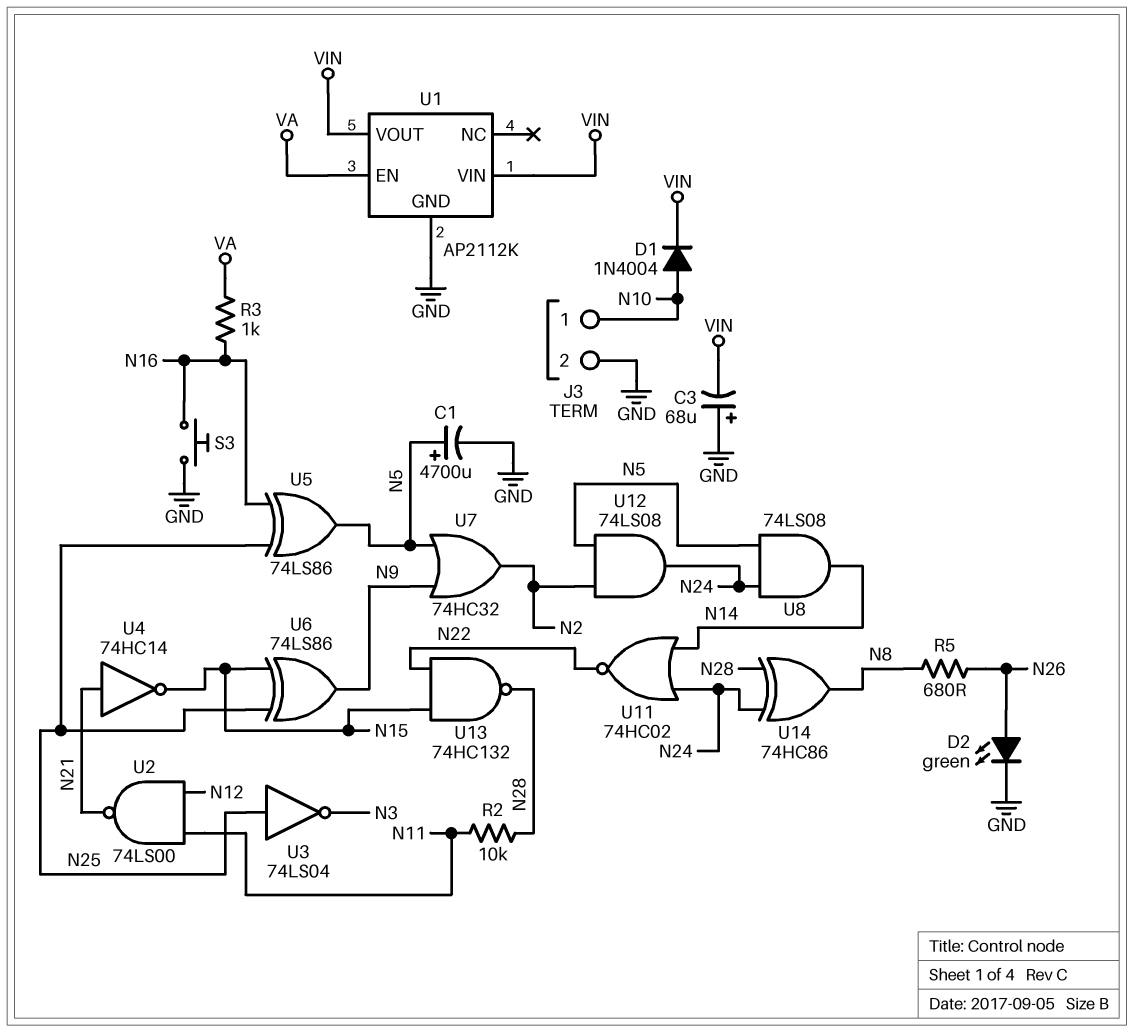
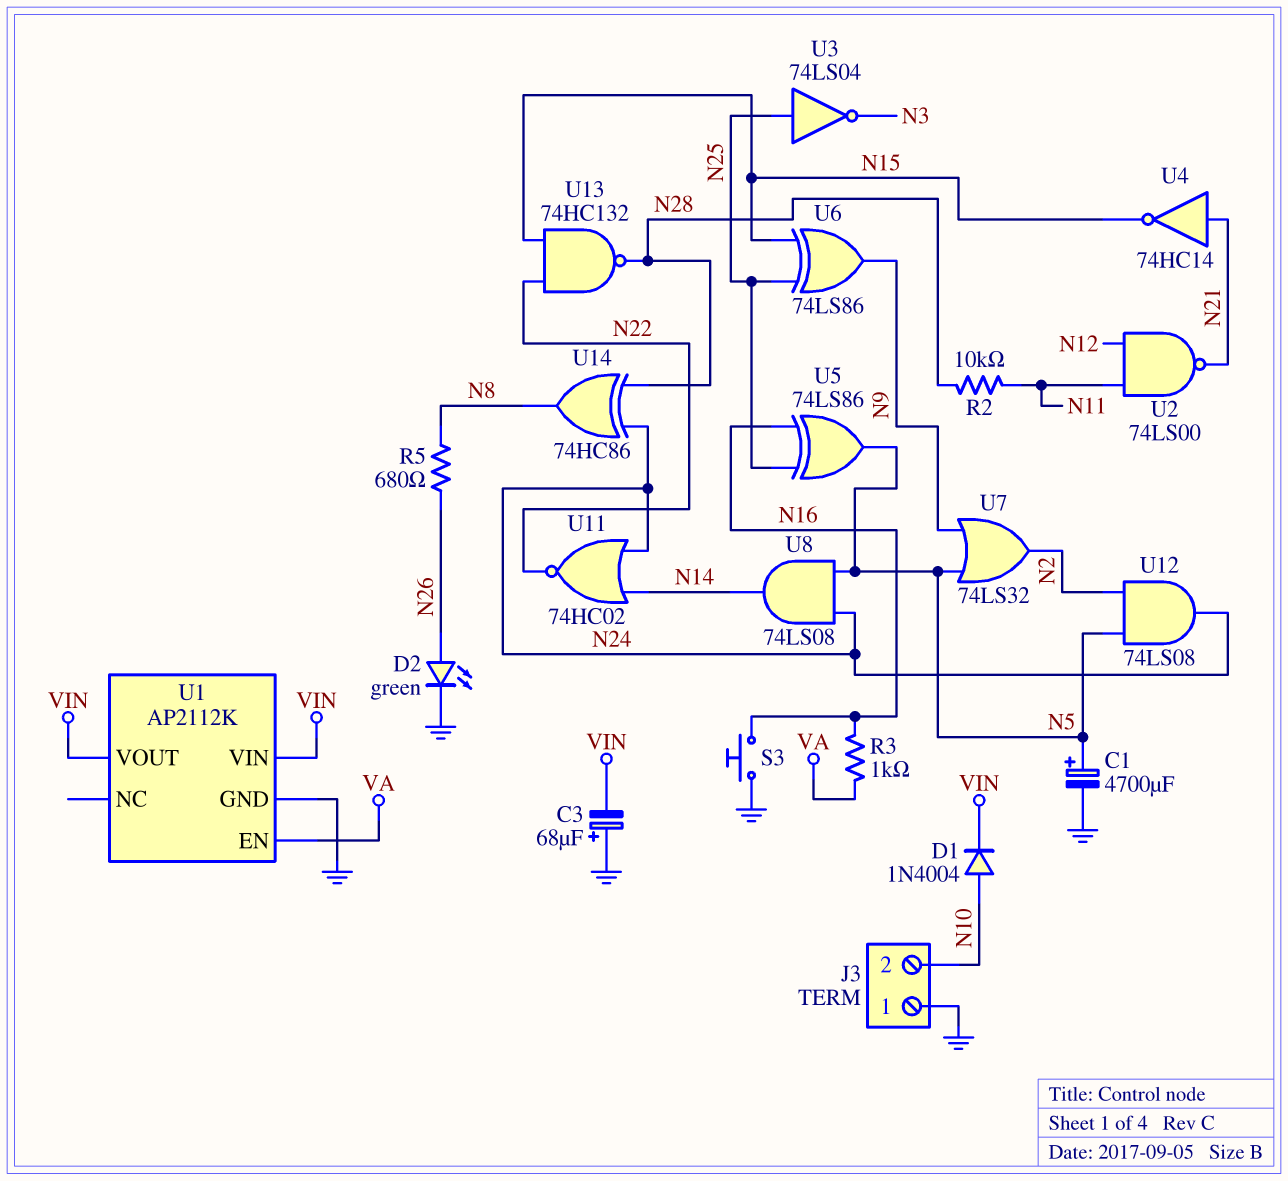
J3 pin 1: N10 -> GND
J3 pin 2: GND -> N10
U7: OR 74HC32 (in N5, in N9, out N2) -> OR 74LS32 (in N5, in N9, out N2)

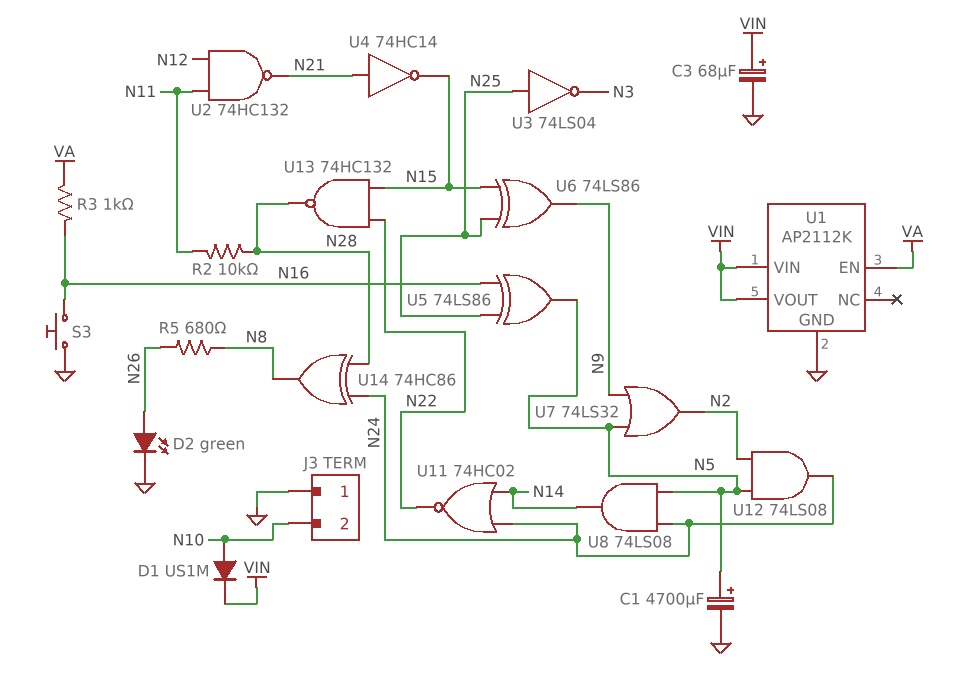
C3: 68uF (plus GND, minus VIN) -> 68uF (plus VIN, minus GND)
D1: diode 1N4004 (A N10, K VIN) -> diode US1M (A N10, K VIN)
U2: NAND 74LS00 (in N11, in N12, out N21) -> NAND 74HC132 (in N11, in N12, out N21)

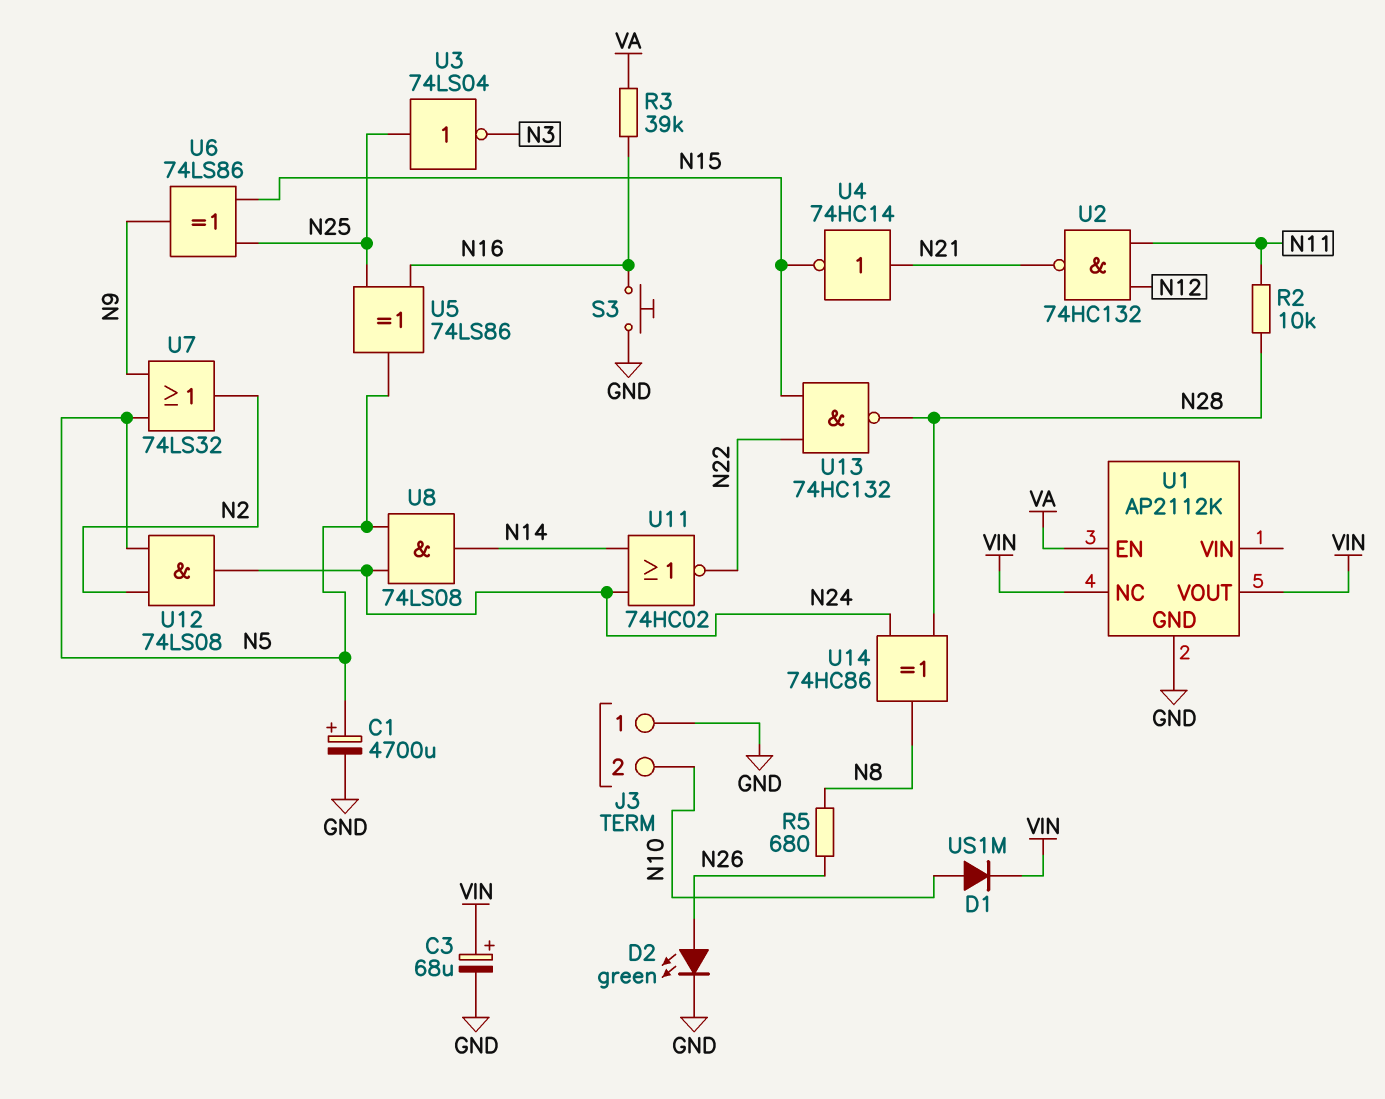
R3: 1k (N16, VA) -> 39k (N16, VA)
U1 pin NC: none -> VIN
U1 pin VIN: VIN -> none

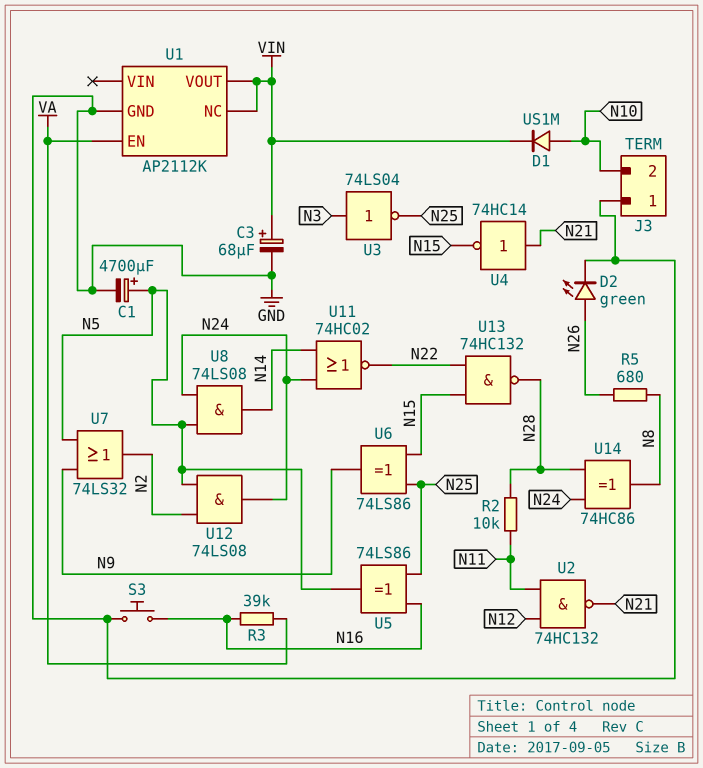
U3: NOT 74LS04 (in N25, out N3) -> NOT 74LS04 (in N3, out N25)

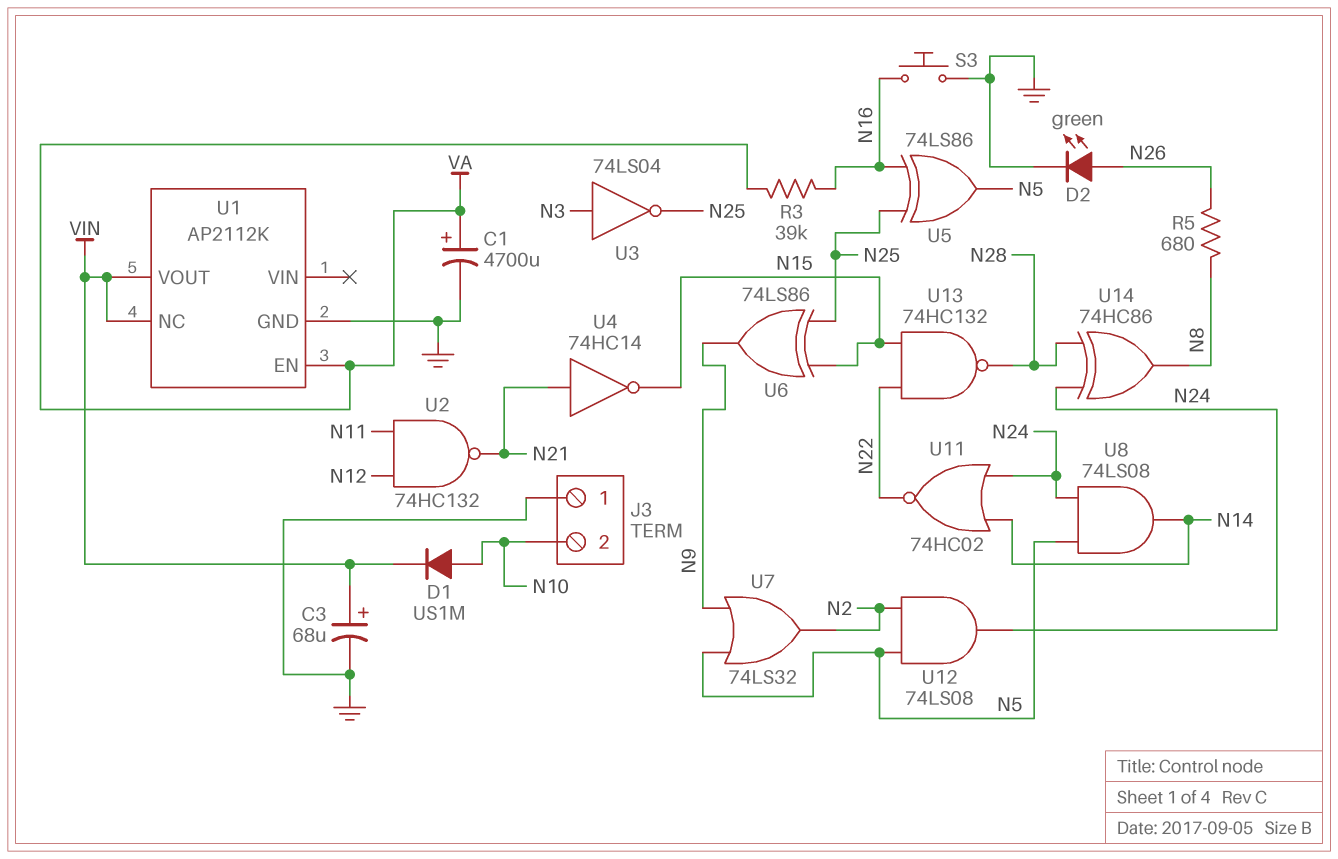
C1: 4700uF (plus N5, minus GND) -> 4700uF (plus VA, minus GND)
R2: 10k (N11, N28) -> none

